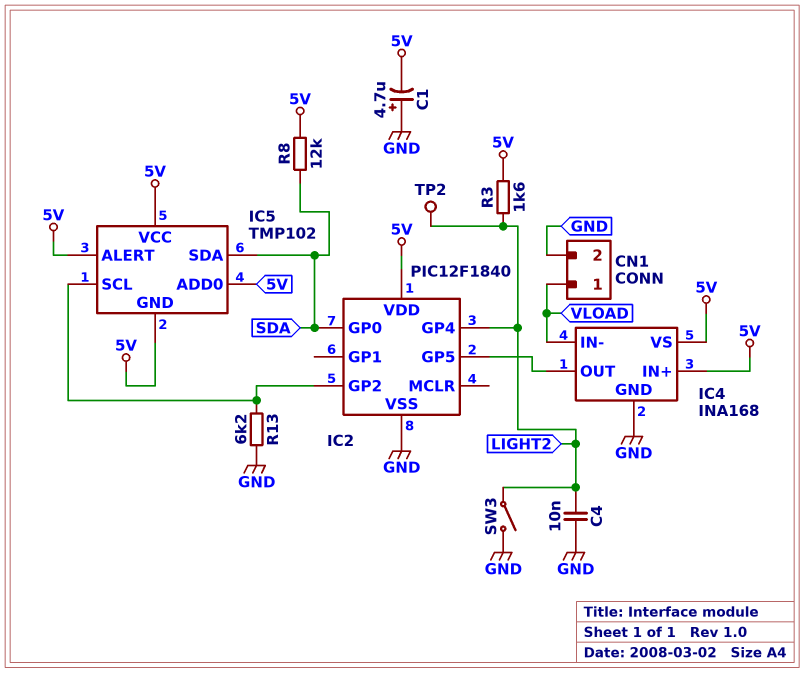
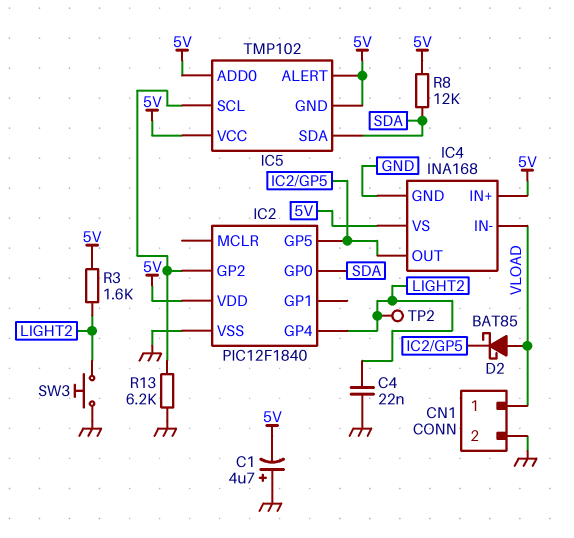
C4: 10nF (GND, LIGHT2) -> 22nF (GND, LIGHT2)
D2: none -> schottky BAT85 (A VLOAD, K IC2/GP5)
SW3: switch (GND, LIGHT2) -> button (GND, LIGHT2)

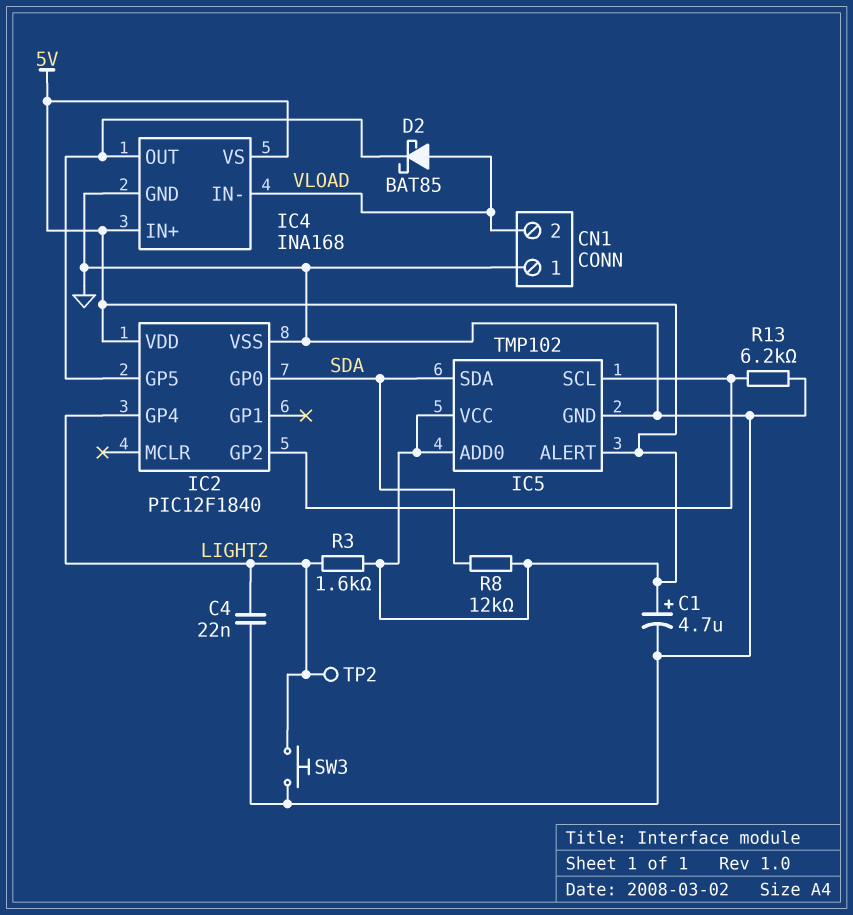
C1: 4.7uF (plus GND, minus 5V) -> 4.7uF (plus 5V, minus GND)
CN1 pin 1: VLOAD -> GND
CN1 pin 2: GND -> VLOAD
IC5 pin GND: 5V -> GND

